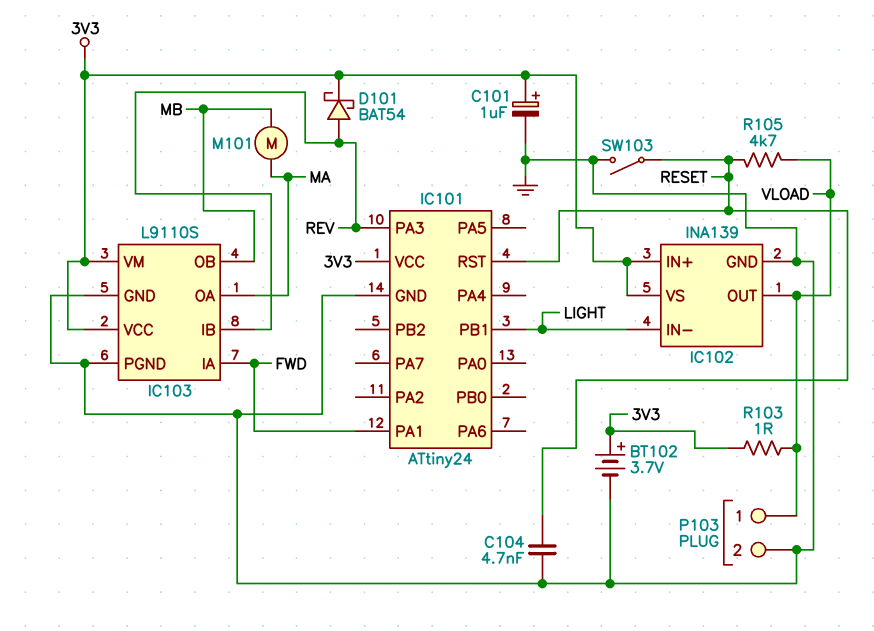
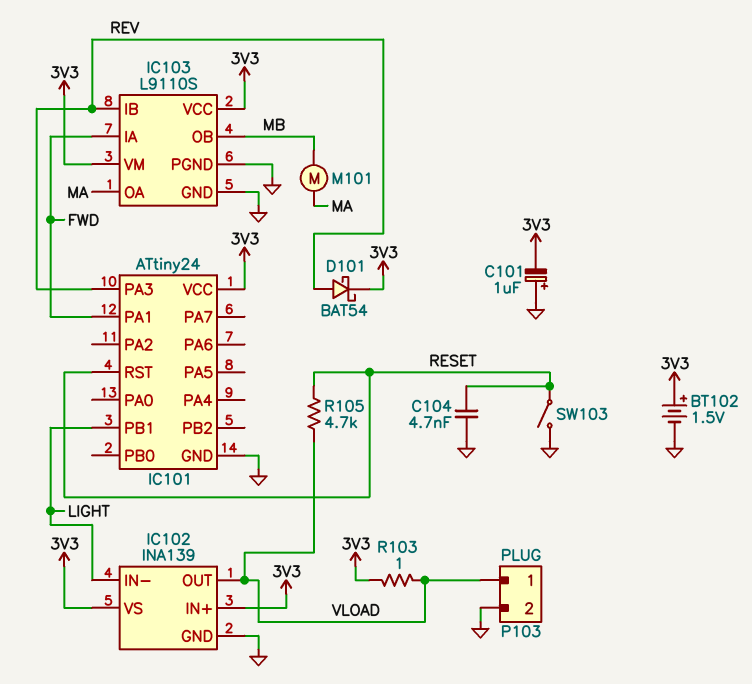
BT102: 3.7V (plus 3V3, minus GND) -> 1.5V (plus 3V3, minus GND)
C101: 1uF (plus 3V3, minus GND) -> 1uF (plus GND, minus 3V3)

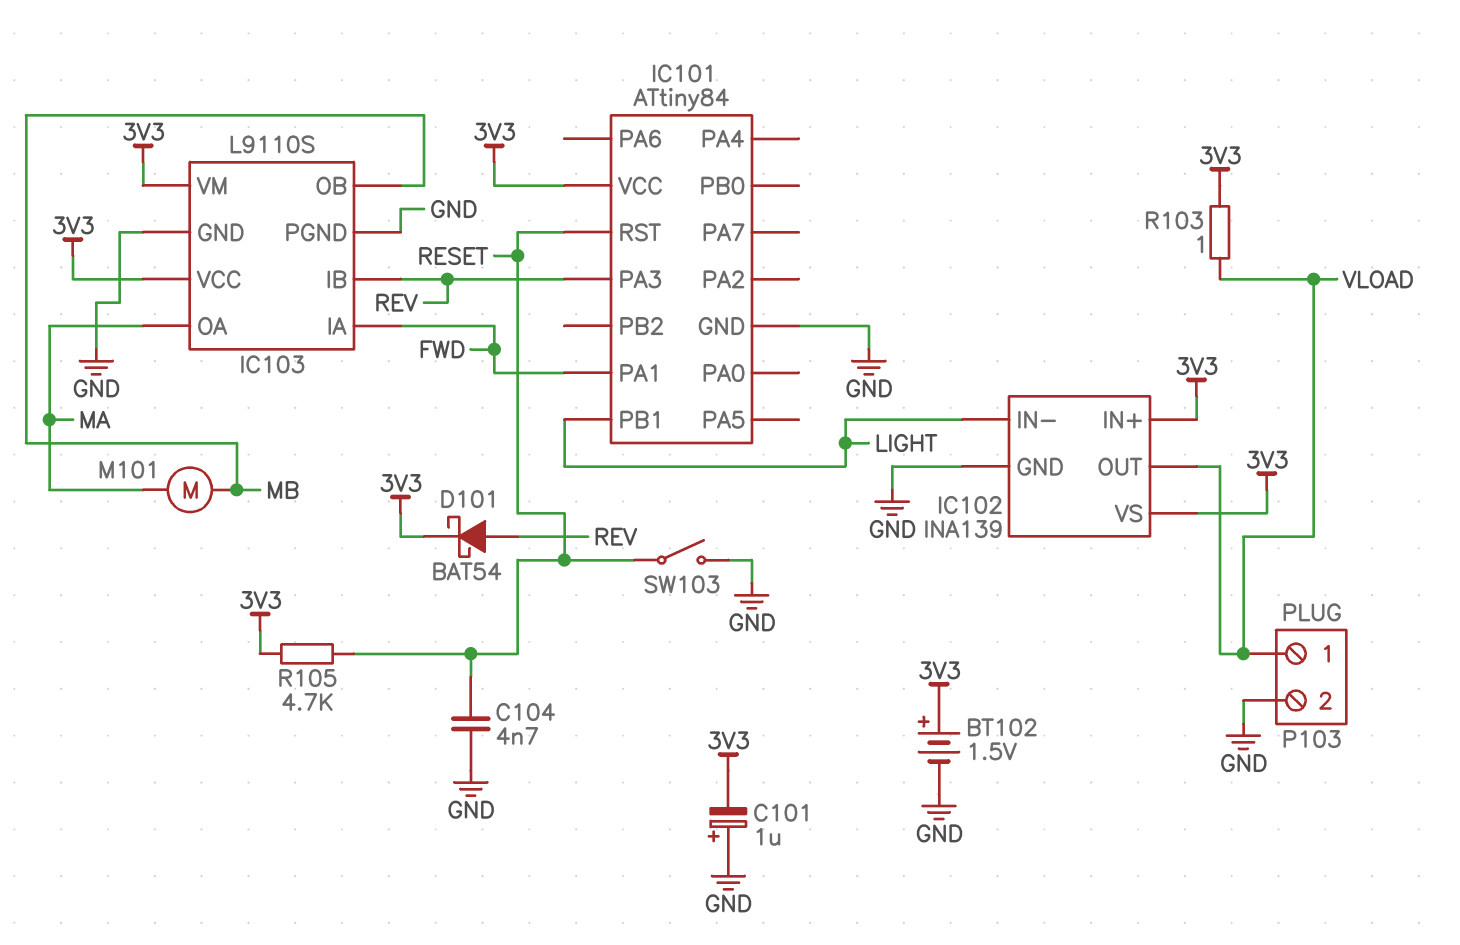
IC101: ATtiny24 -> ATtiny84
R105: 4.7k (RESET, VLOAD) -> 4.7k (3V3, RESET)

